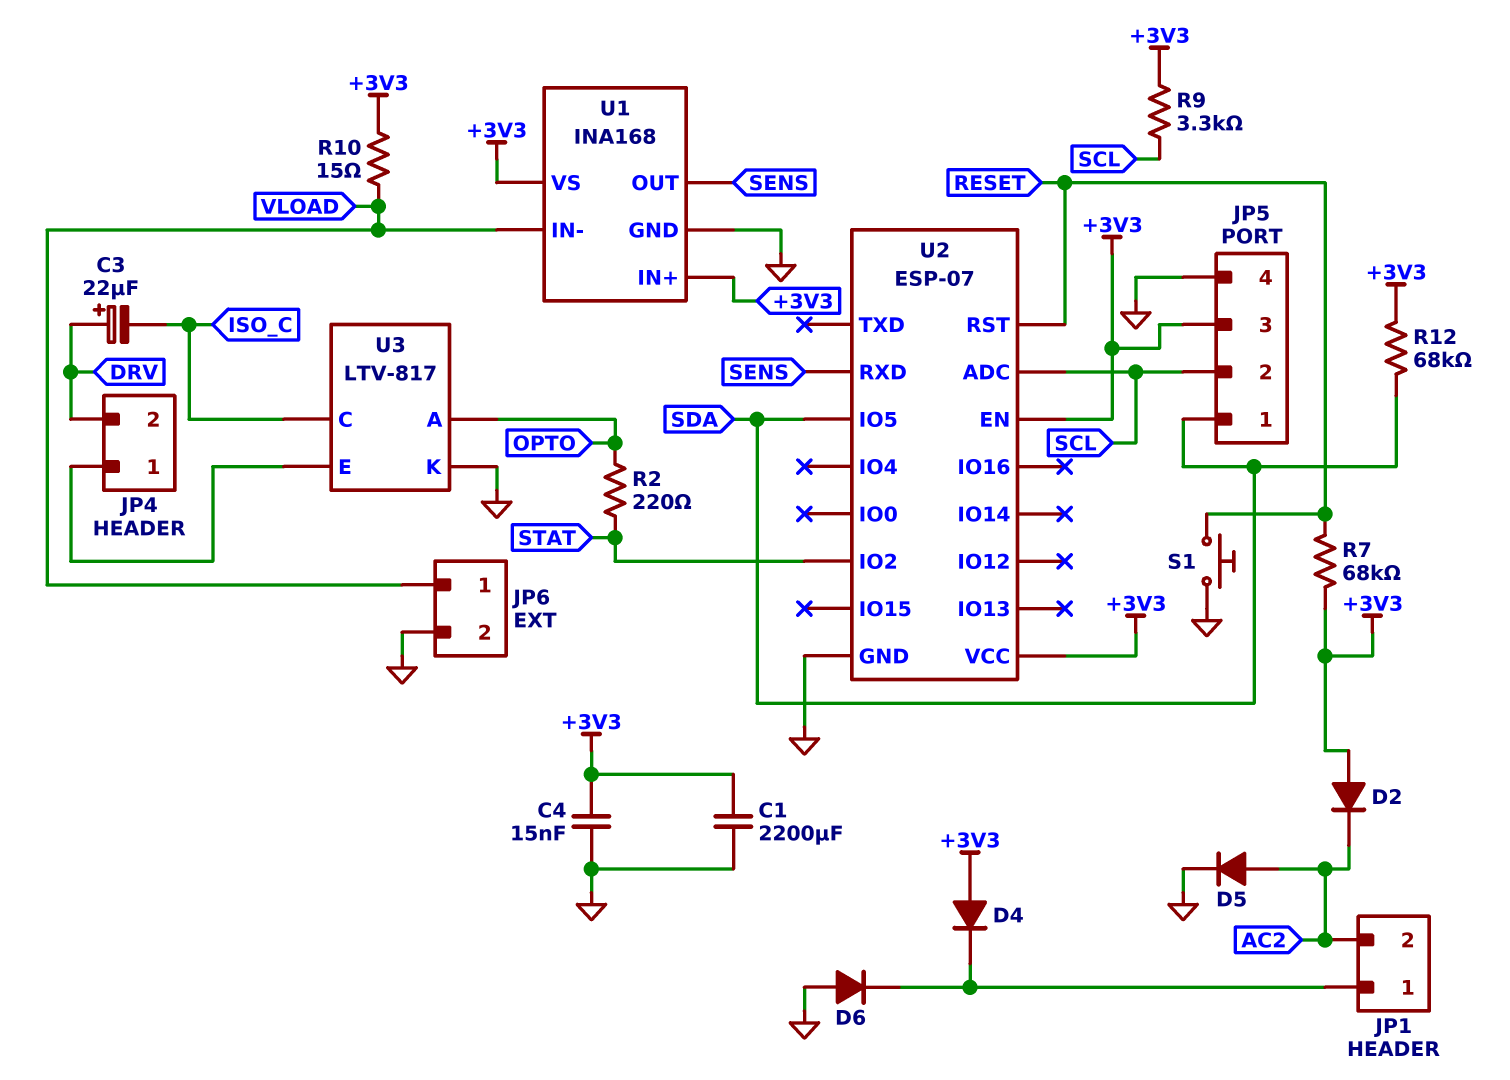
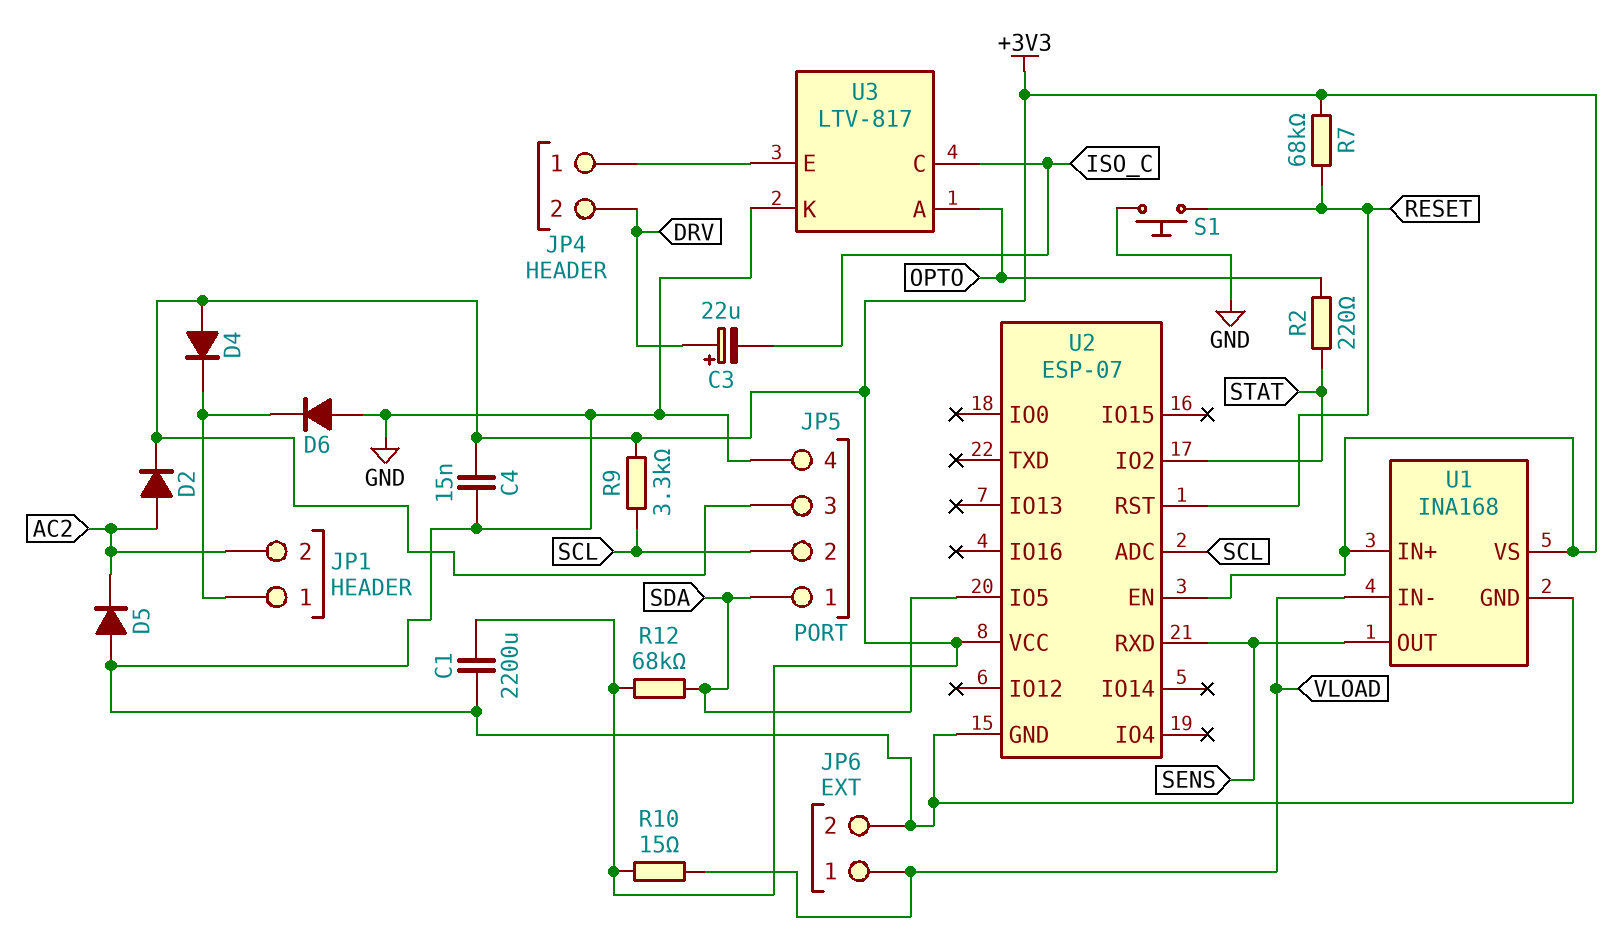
D2: diode (A +3V3, K AC2) -> diode (A AC2, K +3V3)
D5: diode (A AC2, K GND) -> diode (A GND, K AC2)

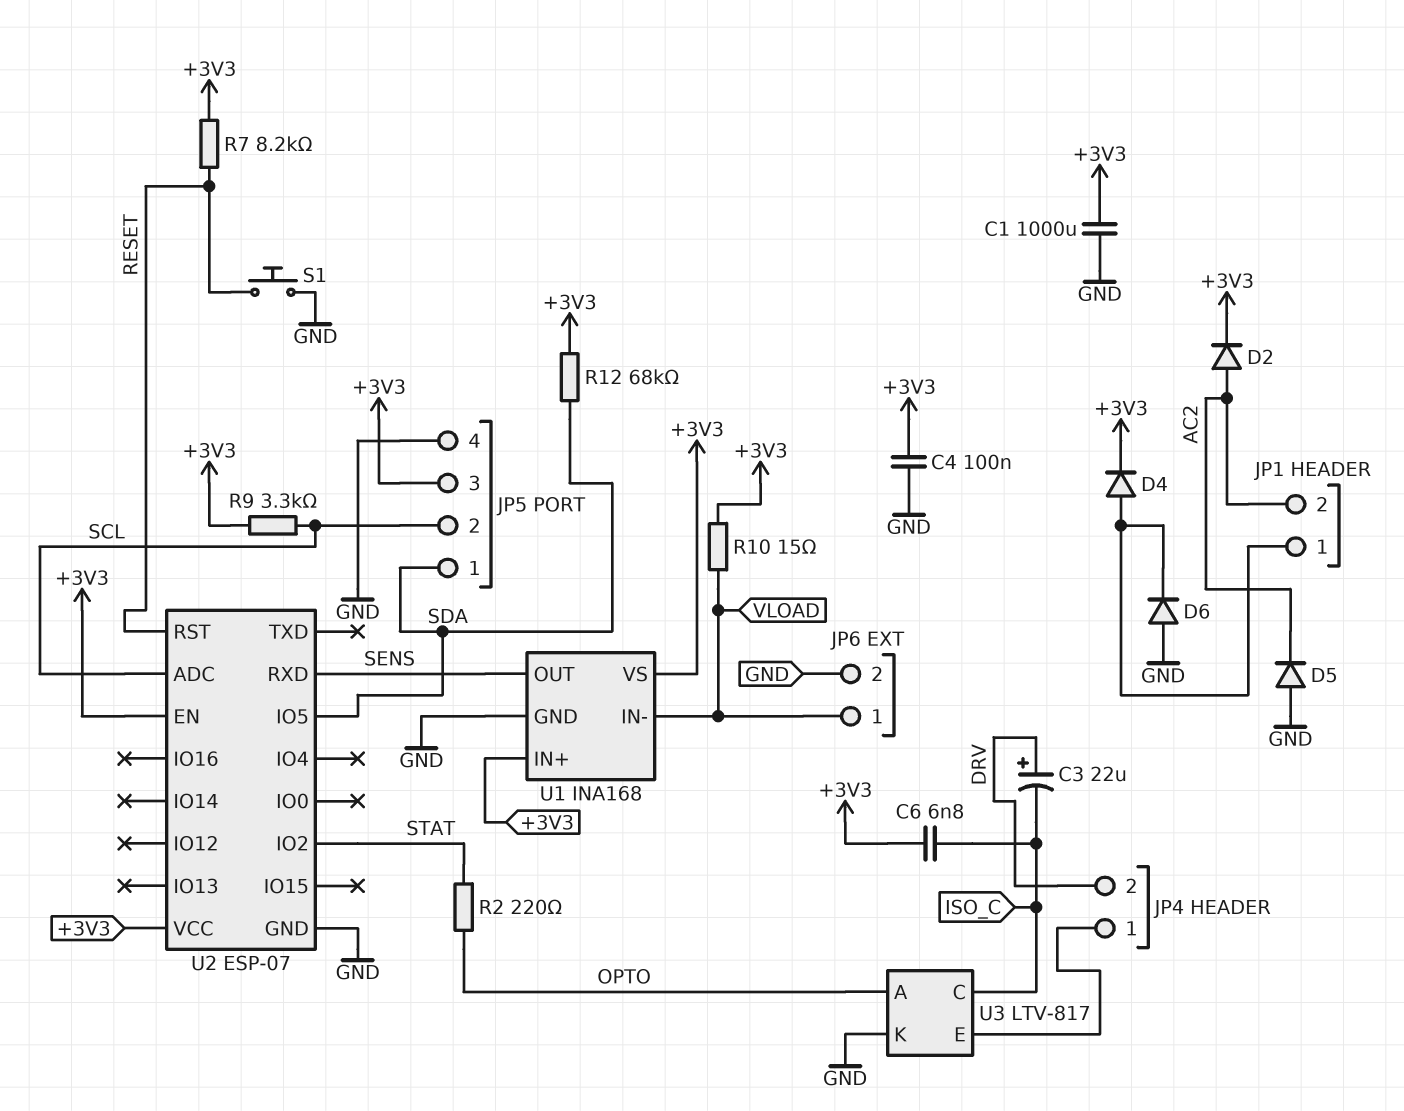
C1: 2200uF (+3V3, GND) -> 1000uF (+3V3, GND)
C4: 15nF (+3V3, GND) -> 100nF (+3V3, GND)
C6: none -> 6.8nF (+3V3, ISO_C)
D4: diode (A +3V3, K JP1/1) -> diode (A JP1/1, K +3V3)
R7: 68k (+3V3, RESET) -> 8.2k (+3V3, RESET)

